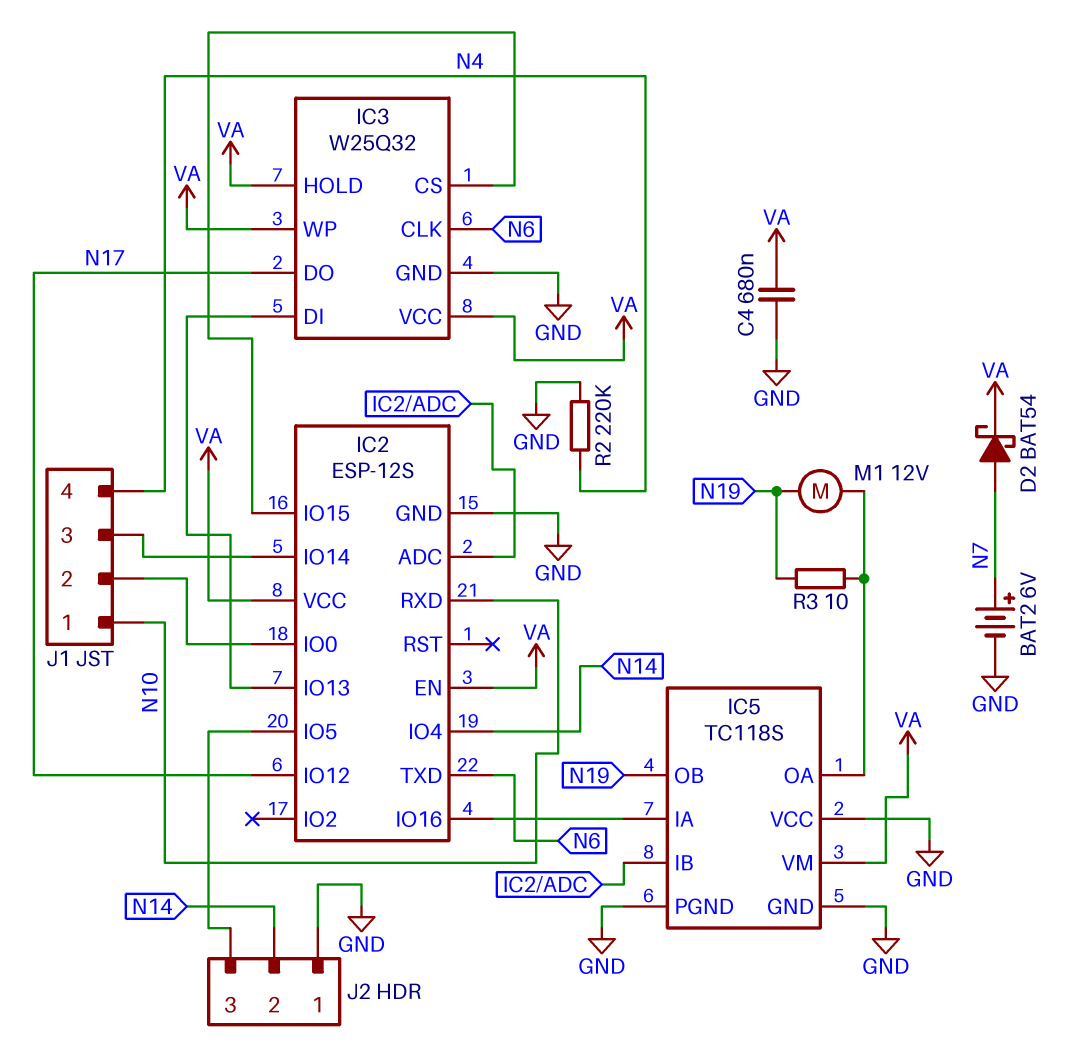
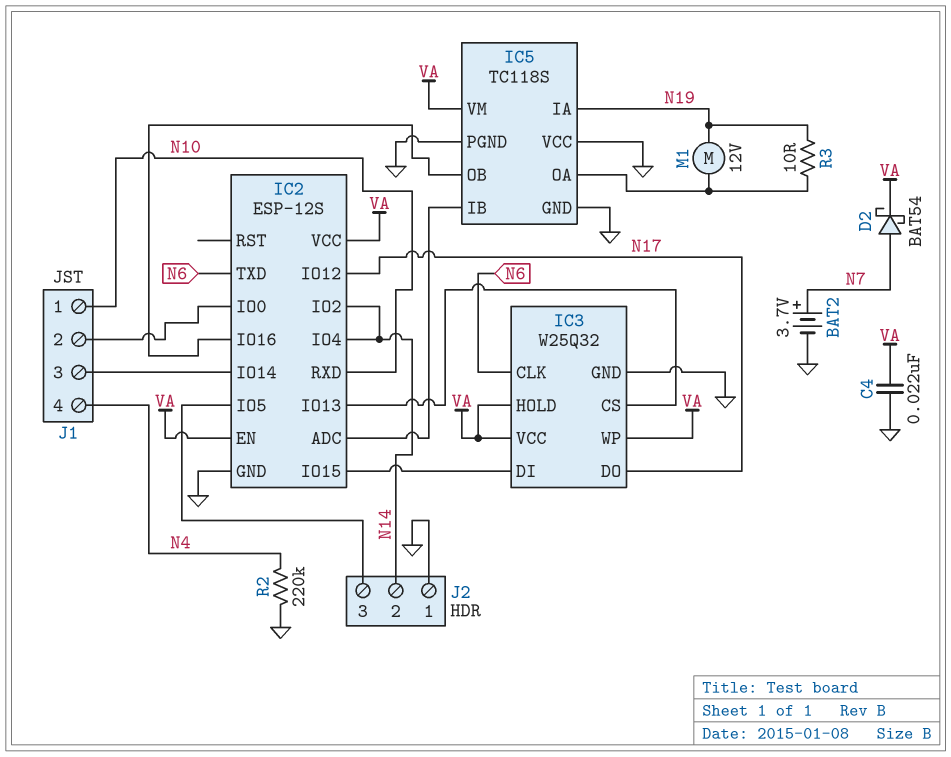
BAT2: 6V (plus N7, minus GND) -> 3.7V (plus N7, minus GND)
C4: 680nF (GND, VA) -> 22nF (GND, VA)
IC2 pin IO2: none -> N14
IC3 pin CS: IC2/IO15 -> IC2/IO13
IC3 pin DI: IC2/IO13 -> IC2/IO15
IC5 pin IA: IC2/IO16 -> N19
IC5 pin OB: N19 -> IC2/IO16

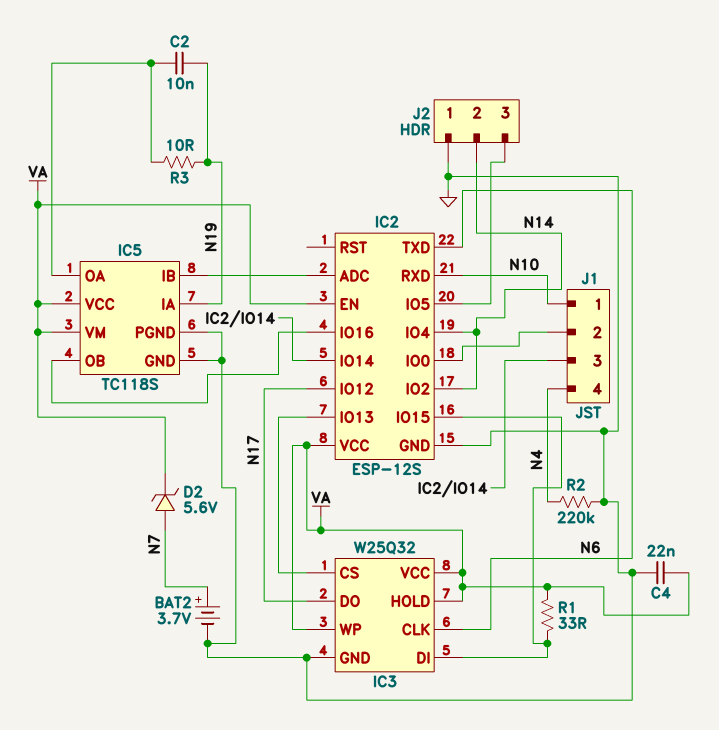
C2: none -> 10nF (IC5/OA, N19)
D2: schottky BAT54 (A N7, K VA) -> zener 5.6V (A N7, K VA)
IC5 pin VCC: GND -> VA
M1: motor 12V (IC5/OA, N19) -> none
R1: none -> 33 (IC2/IO15, VA)

